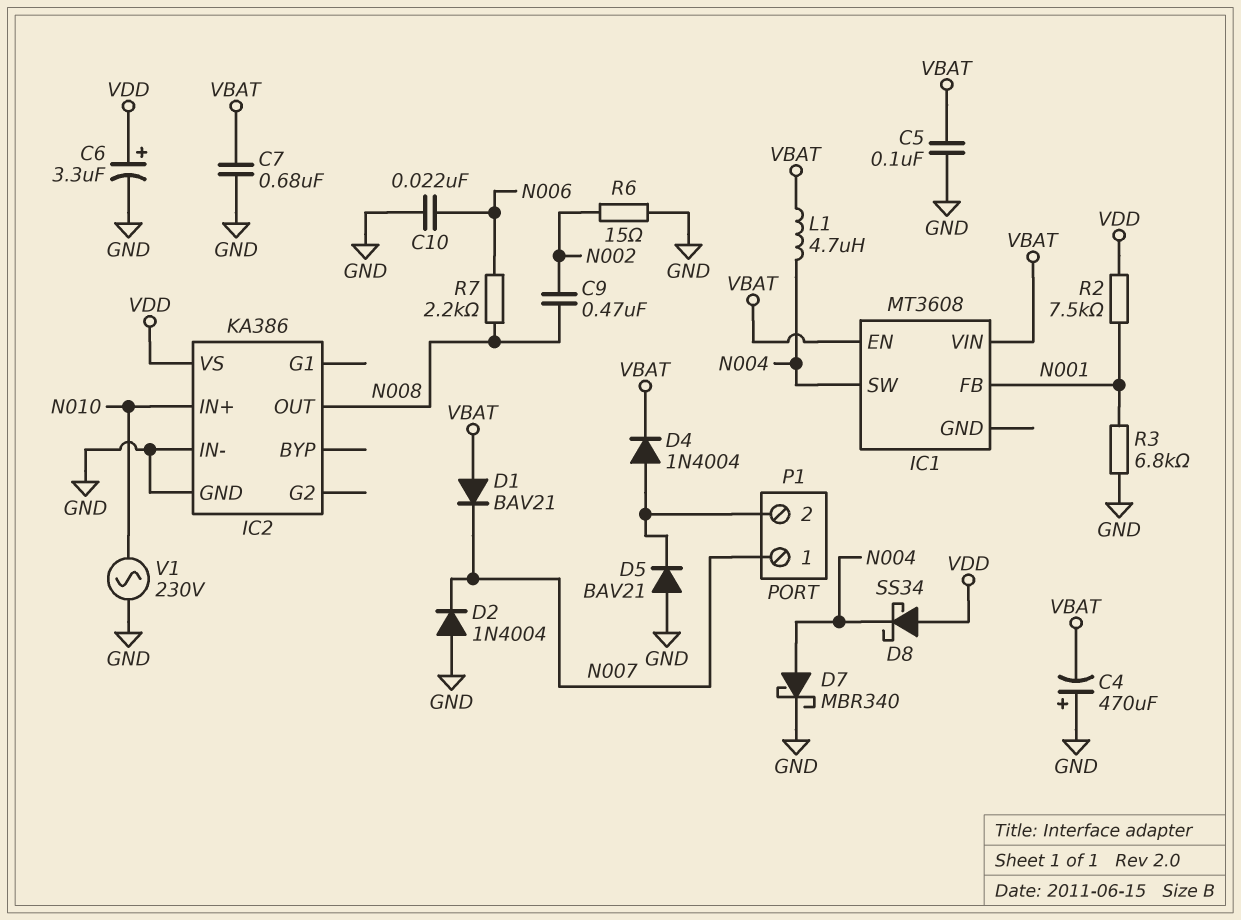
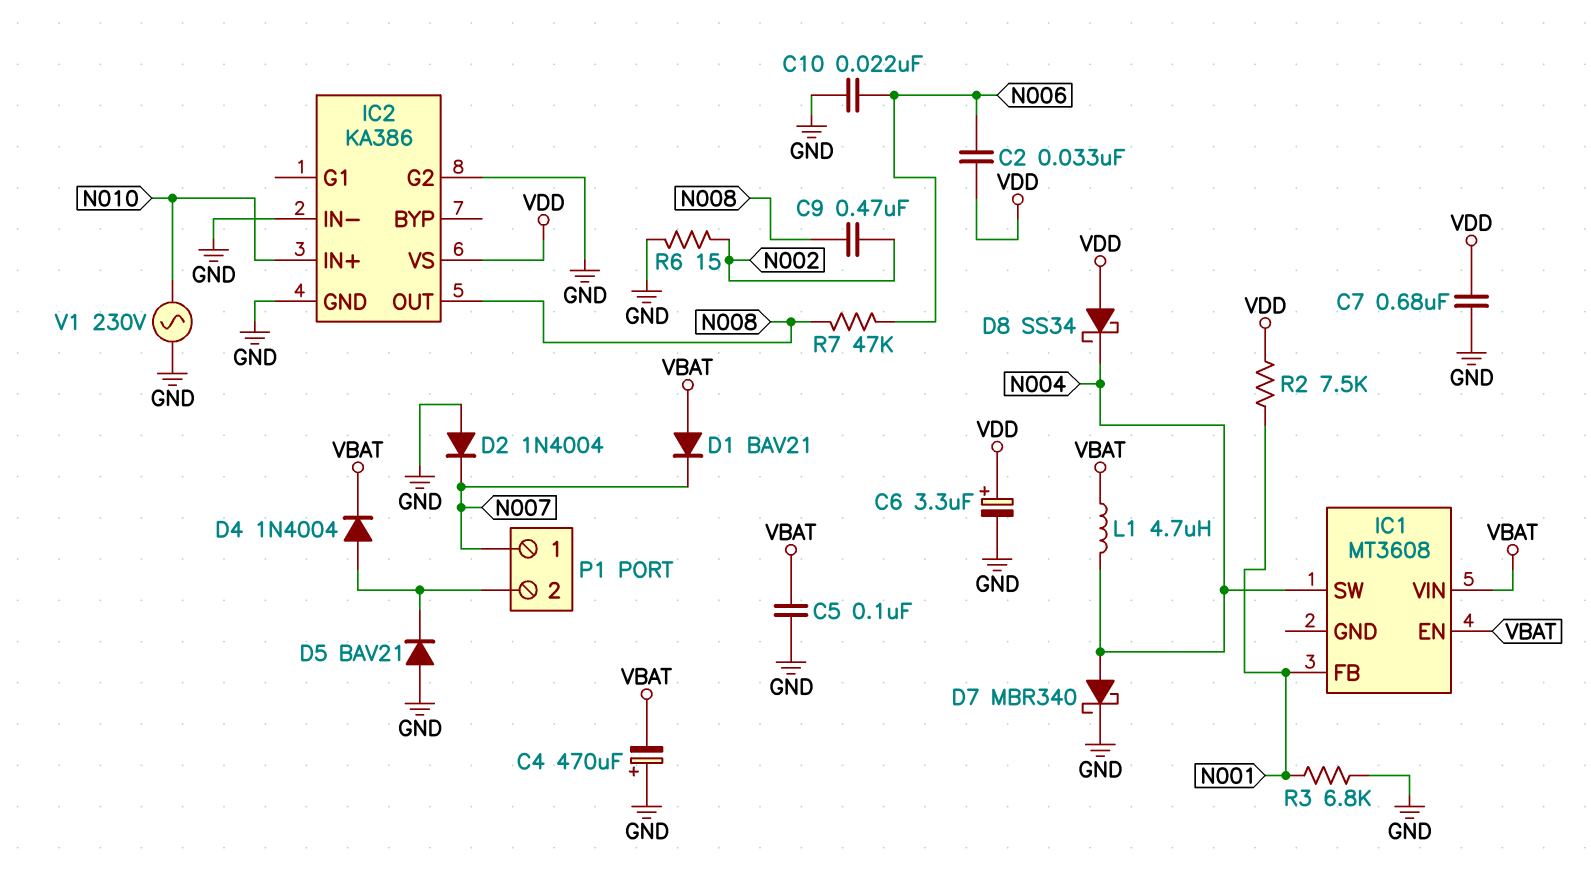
C2: none -> 33nF (N006, VDD)
C7: 680nF (GND, VBAT) -> 680nF (GND, VDD)
IC2 pin G2: none -> GND
R7: 2.2k (N006, N008) -> 47k (N006, N008)

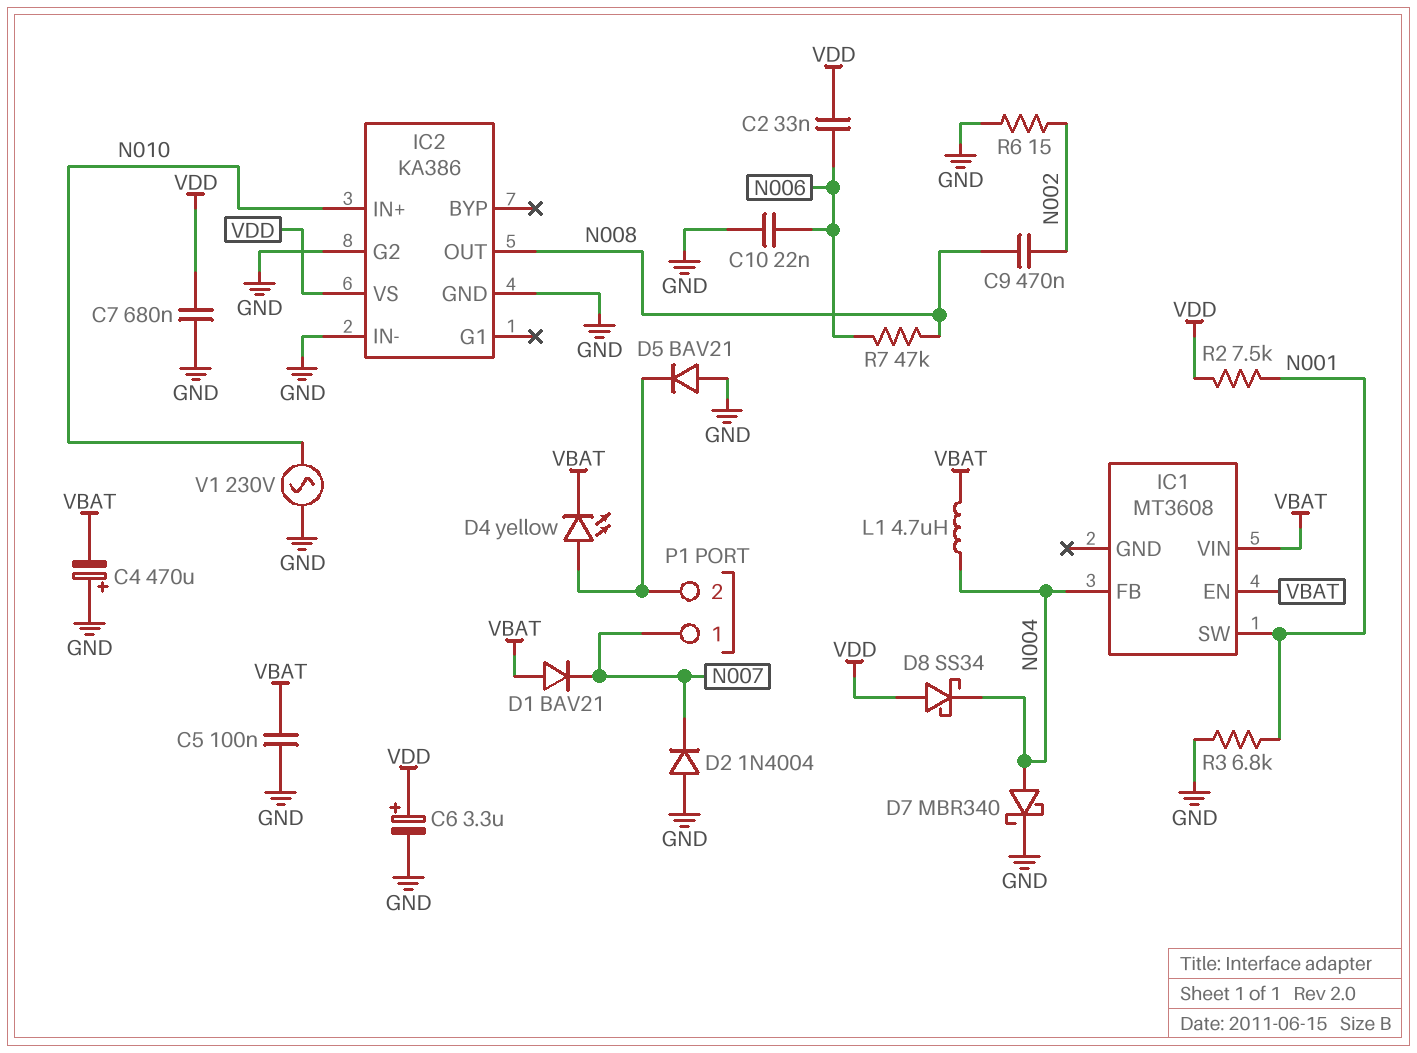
D4: diode 1N4004 (A P1/2, K VBAT) -> LED yellow (A P1/2, K VBAT)
IC1 pin FB: N001 -> N004
IC1 pin SW: N004 -> N001

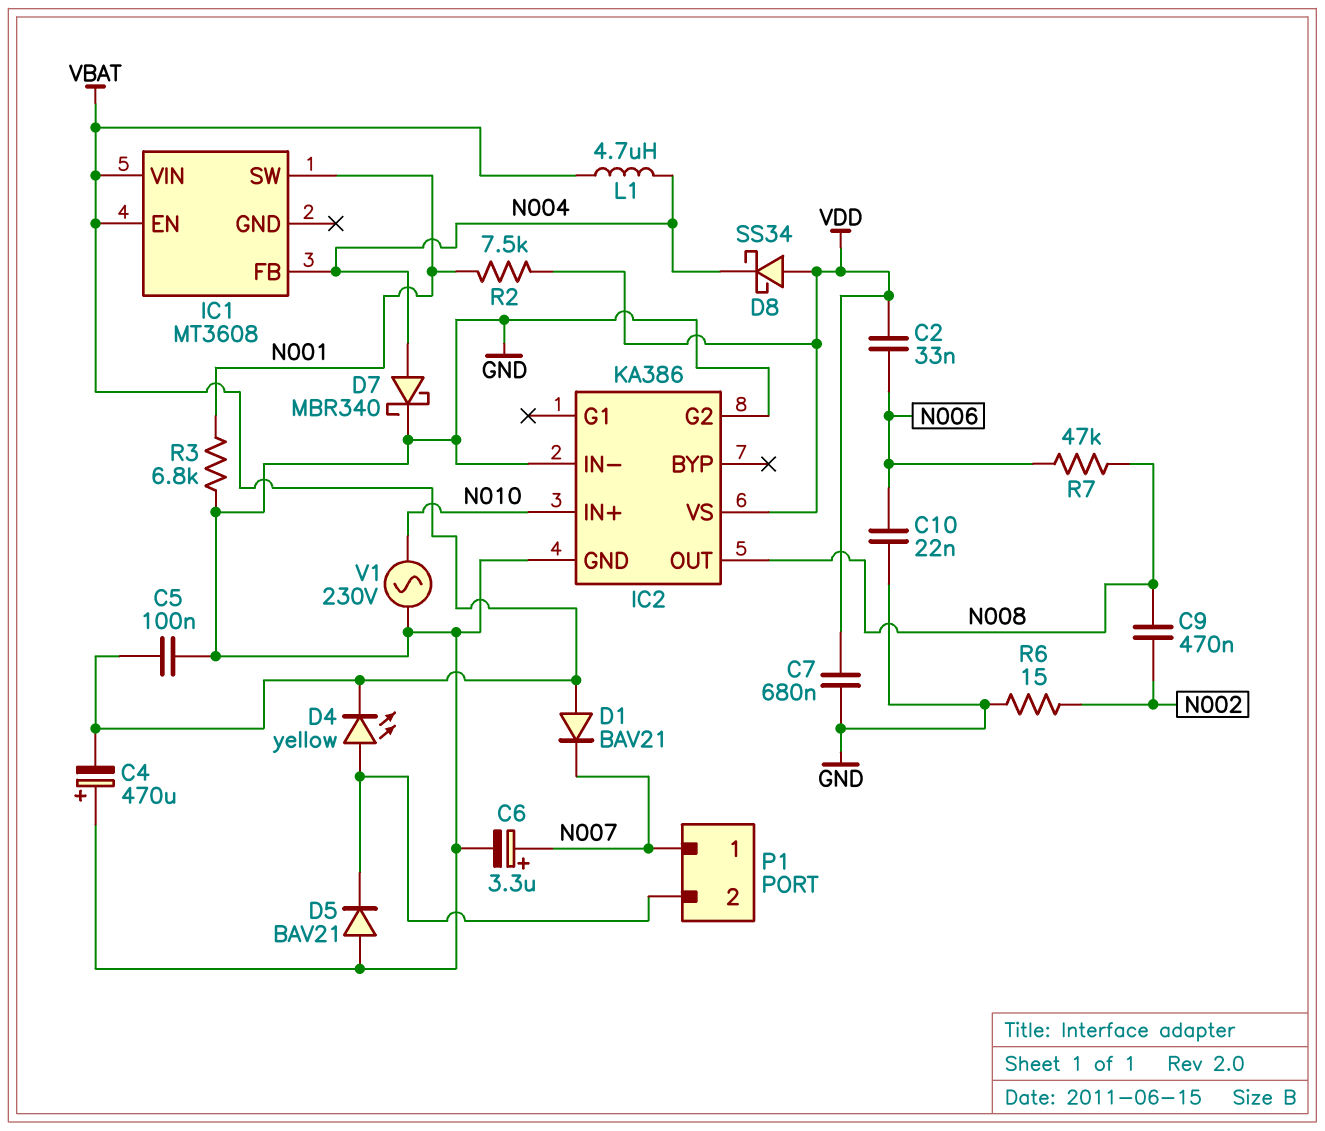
C6: 3.3uF (plus VDD, minus GND) -> 3.3uF (plus N007, minus GND)
D2: diode 1N4004 (A GND, K N007) -> none

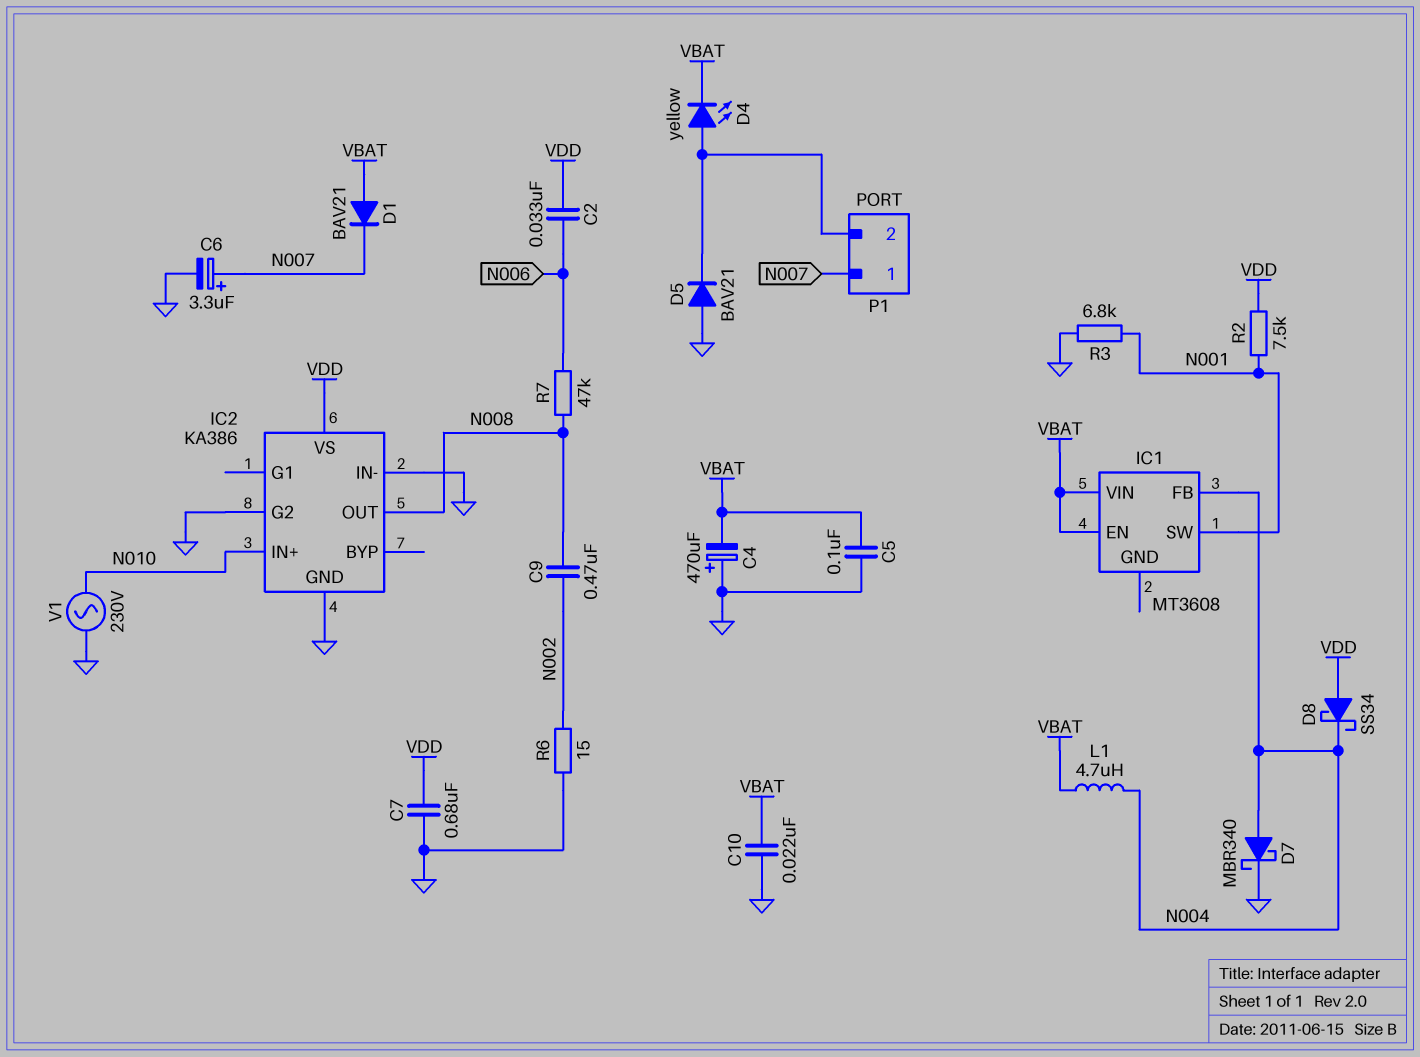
C10: 22nF (GND, N006) -> 22nF (GND, VBAT)

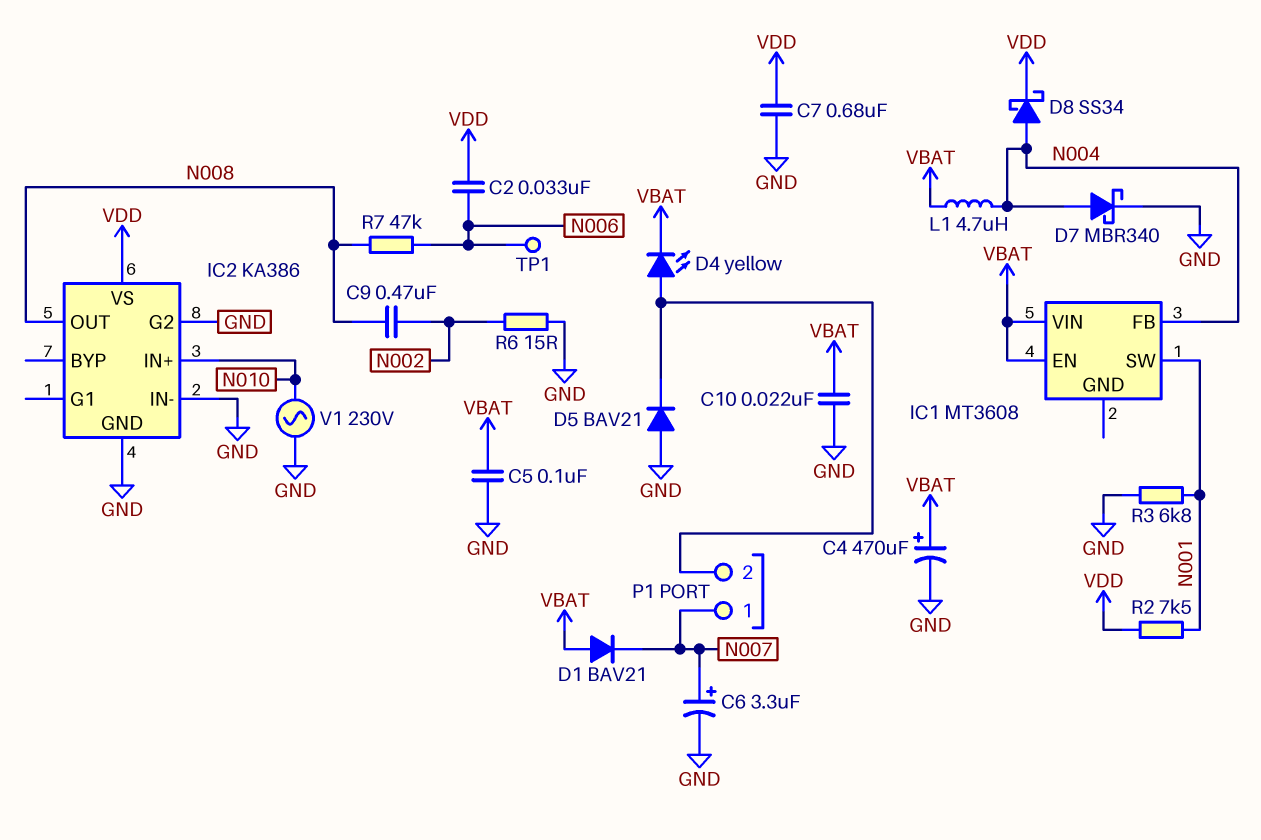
C4: 470uF (plus GND, minus VBAT) -> 470uF (plus VBAT, minus GND)
D8: schottky SS34 (A VDD, K N004) -> schottky SS34 (A N004, K VDD)
TP1: none -> test point (N006)

